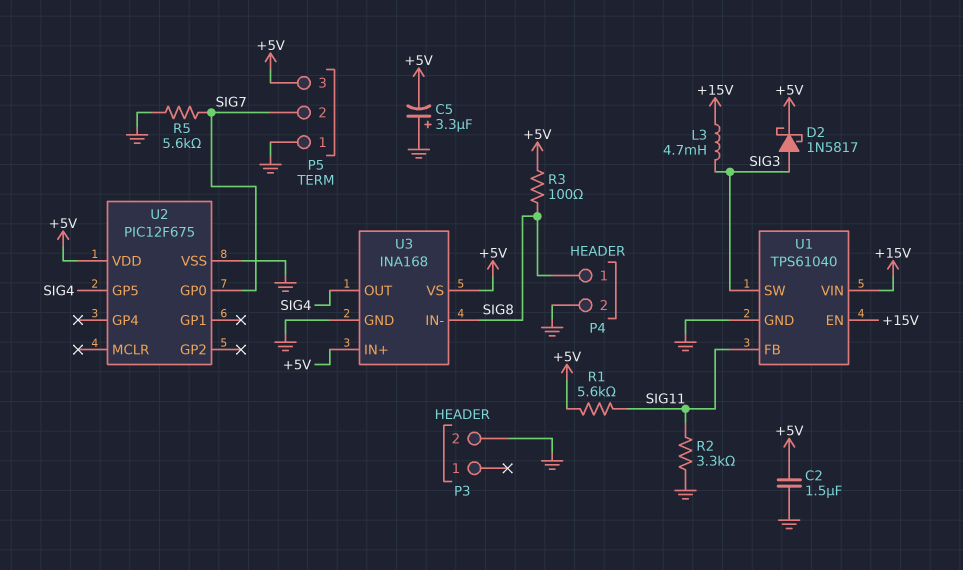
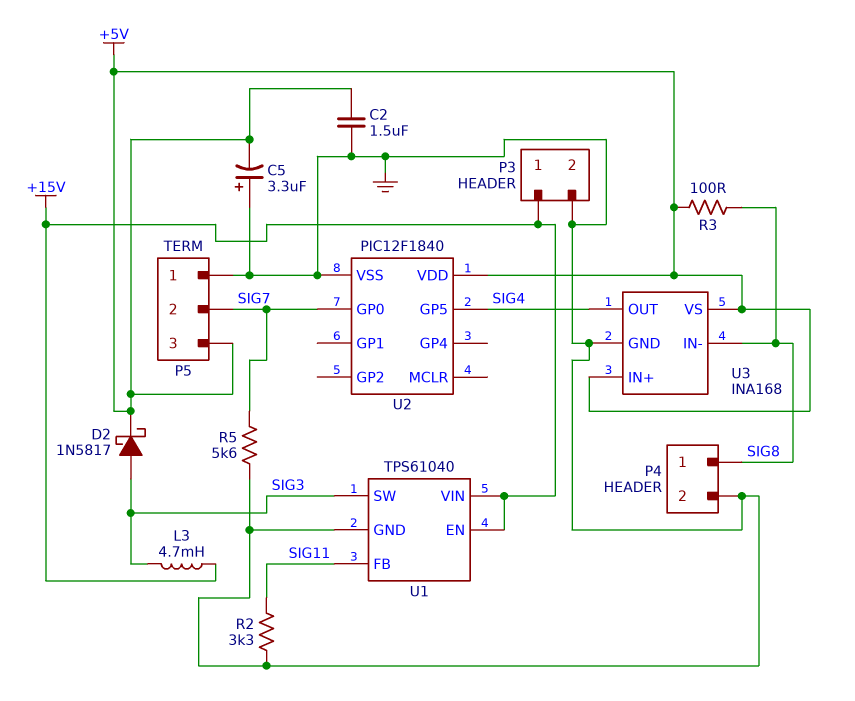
P3 pin 1: none -> +15V
R1: 5.6k (+5V, SIG11) -> none
U2: PIC12F675 -> PIC12F1840

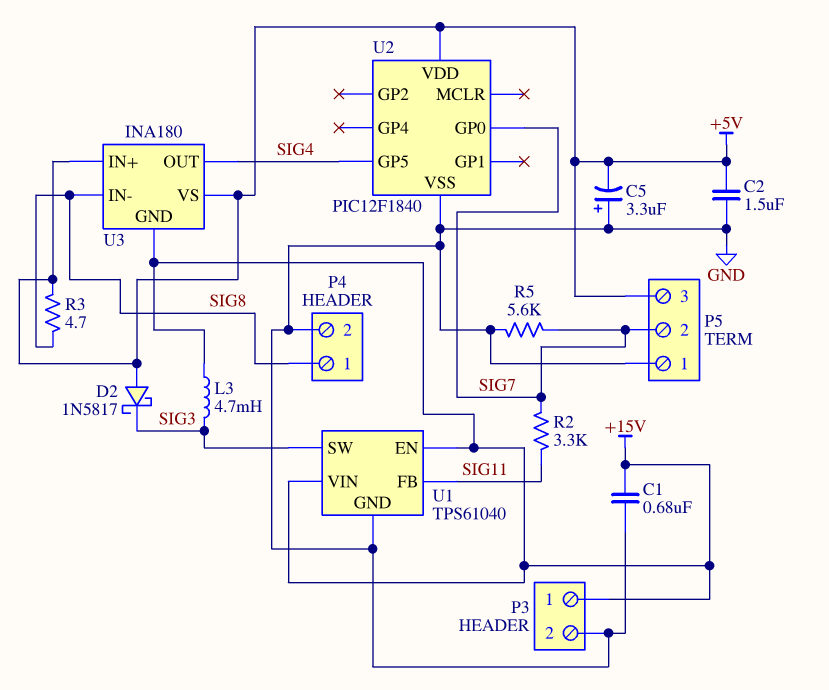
C1: none -> 680nF (+15V, GND)
D2: schottky 1N5817 (A SIG3, K +5V) -> schottky 1N5817 (A +5V, K SIG3)
R2: 3.3k (GND, SIG11) -> 3.3k (SIG7, SIG11)
R3: 100 (+5V, SIG8) -> 4.7 (+5V, SIG8)
U3: INA168 -> INA180
U3 pin GND: GND -> +15V

